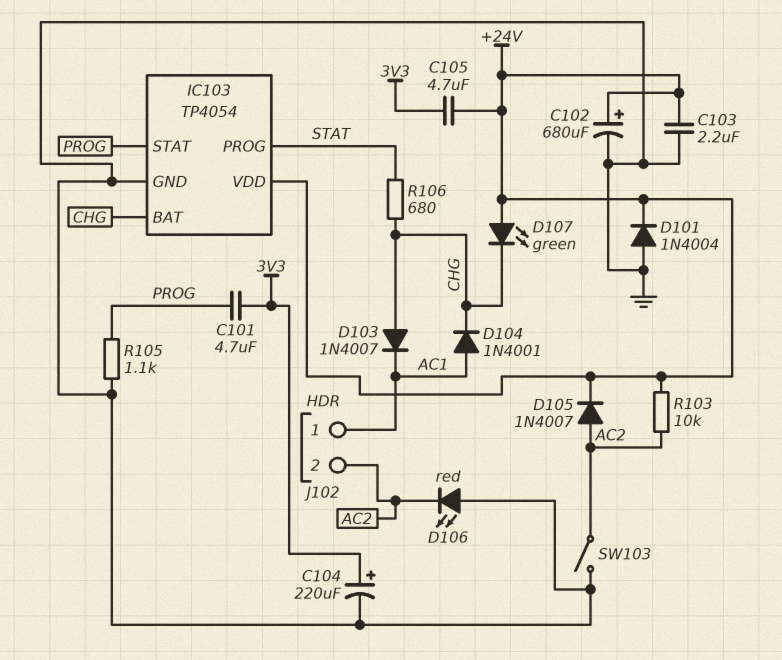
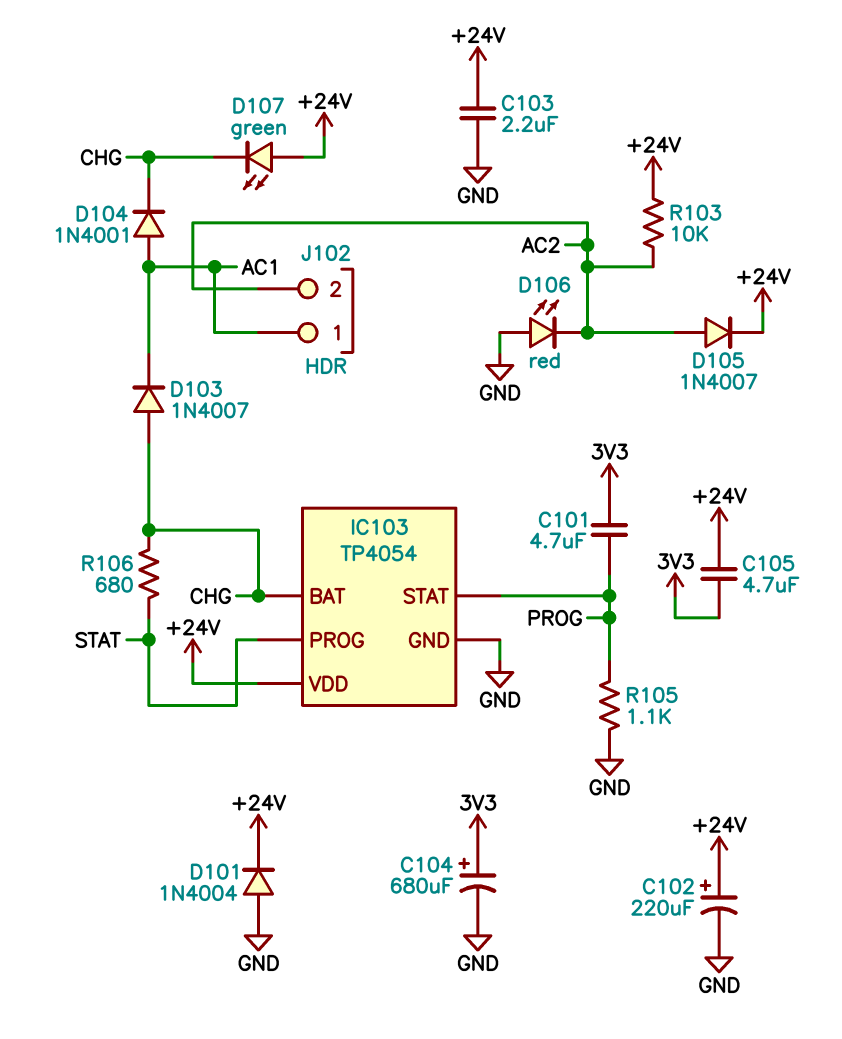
C102: 680uF (plus +24V, minus GND) -> 220uF (plus +24V, minus GND)
C104: 220uF (plus 3V3, minus GND) -> 680uF (plus 3V3, minus GND)
SW103: switch (AC2, GND) -> none

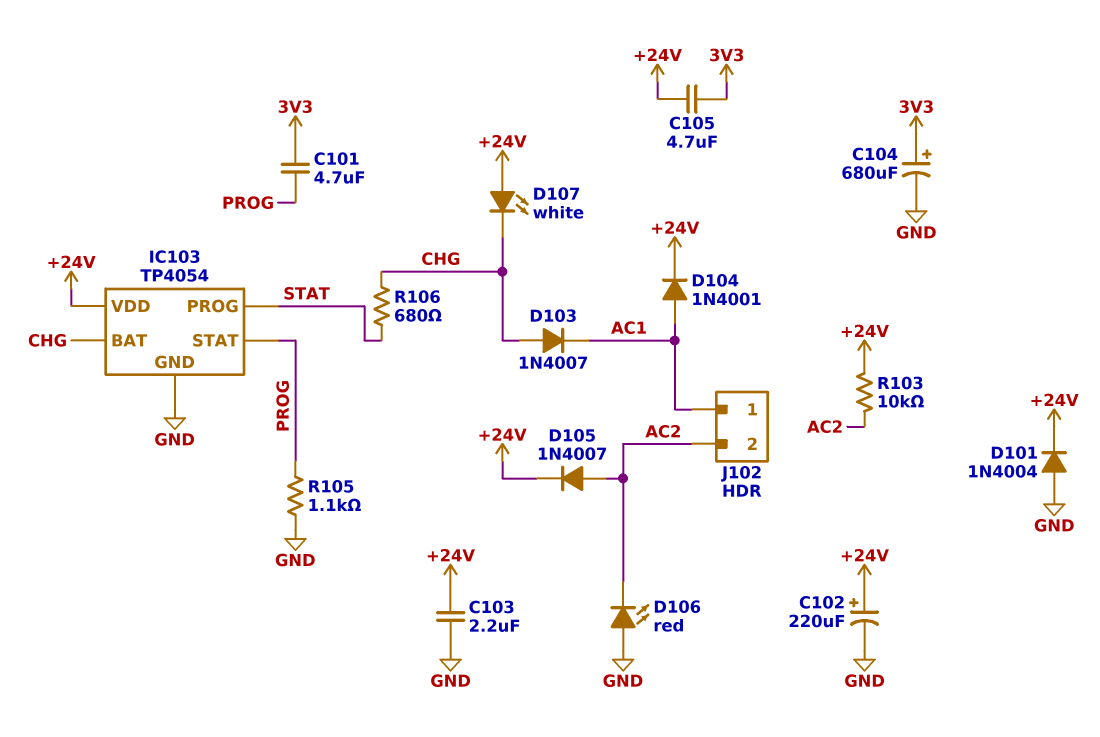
D104: diode 1N4001 (A AC1, K CHG) -> diode 1N4001 (A AC1, K +24V)
D107: LED green (A +24V, K CHG) -> LED white (A +24V, K CHG)

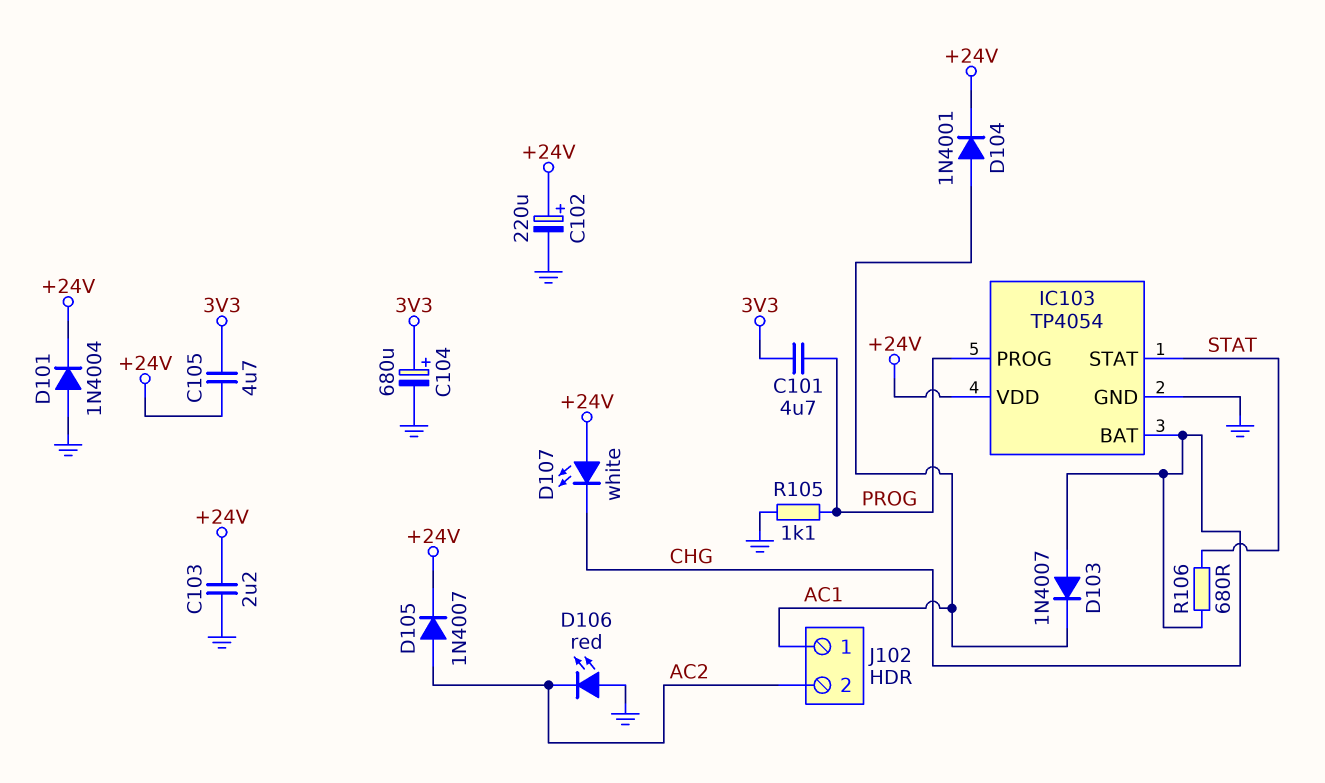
IC103 pin PROG: STAT -> PROG
IC103 pin STAT: PROG -> STAT
R103: 10k (+24V, AC2) -> none

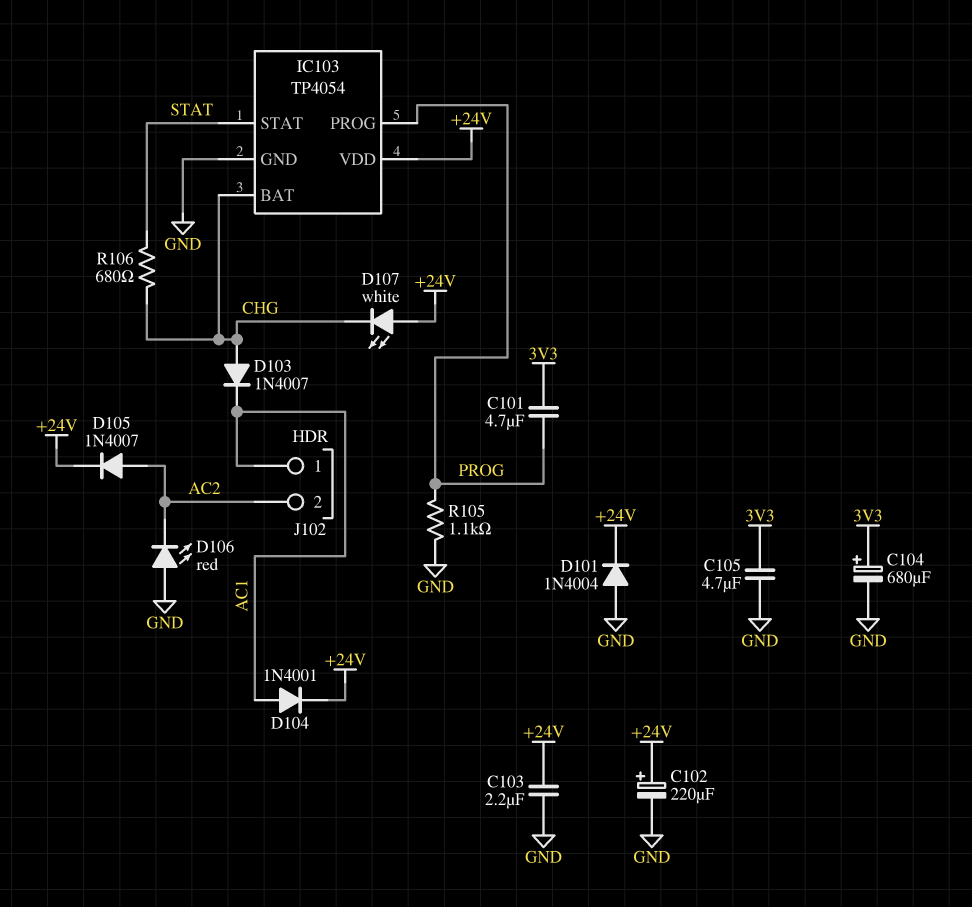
C105: 4.7uF (+24V, 3V3) -> 4.7uF (3V3, GND)

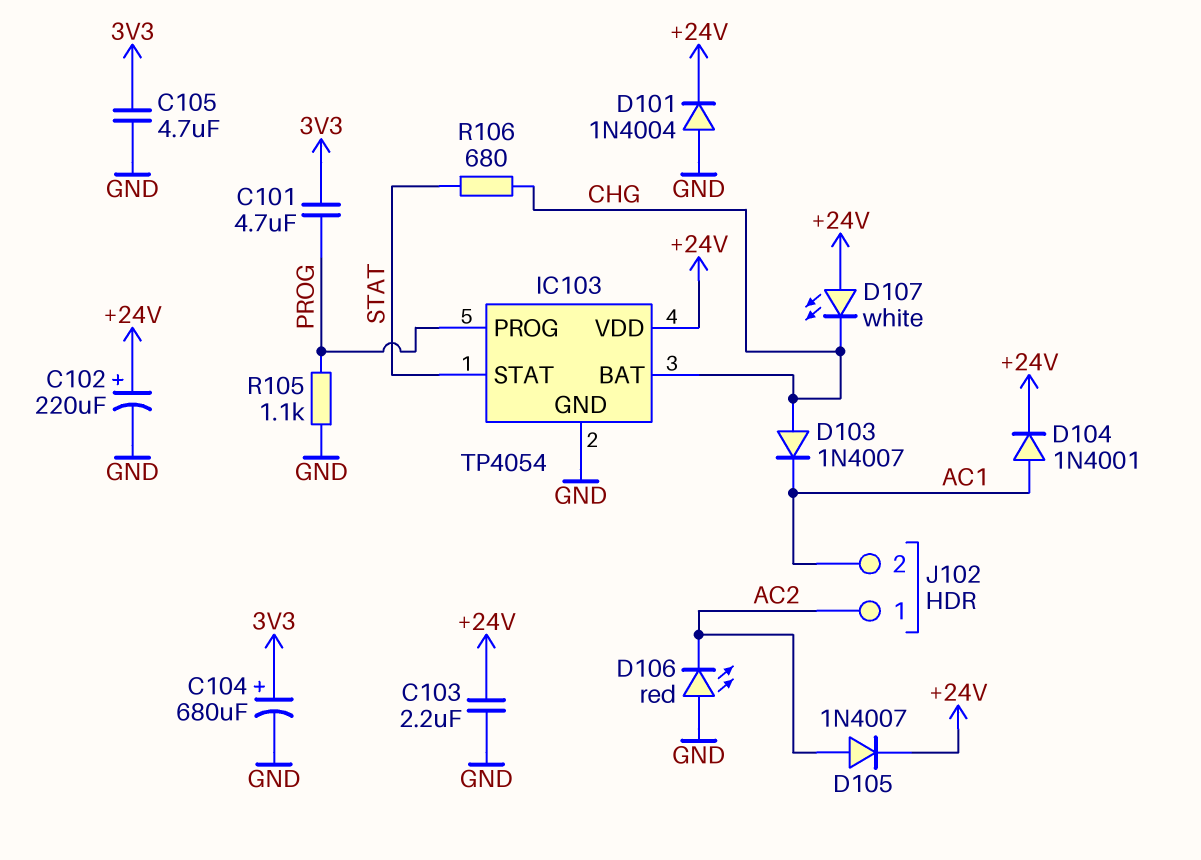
J102 pin 1: AC1 -> AC2
J102 pin 2: AC2 -> AC1

